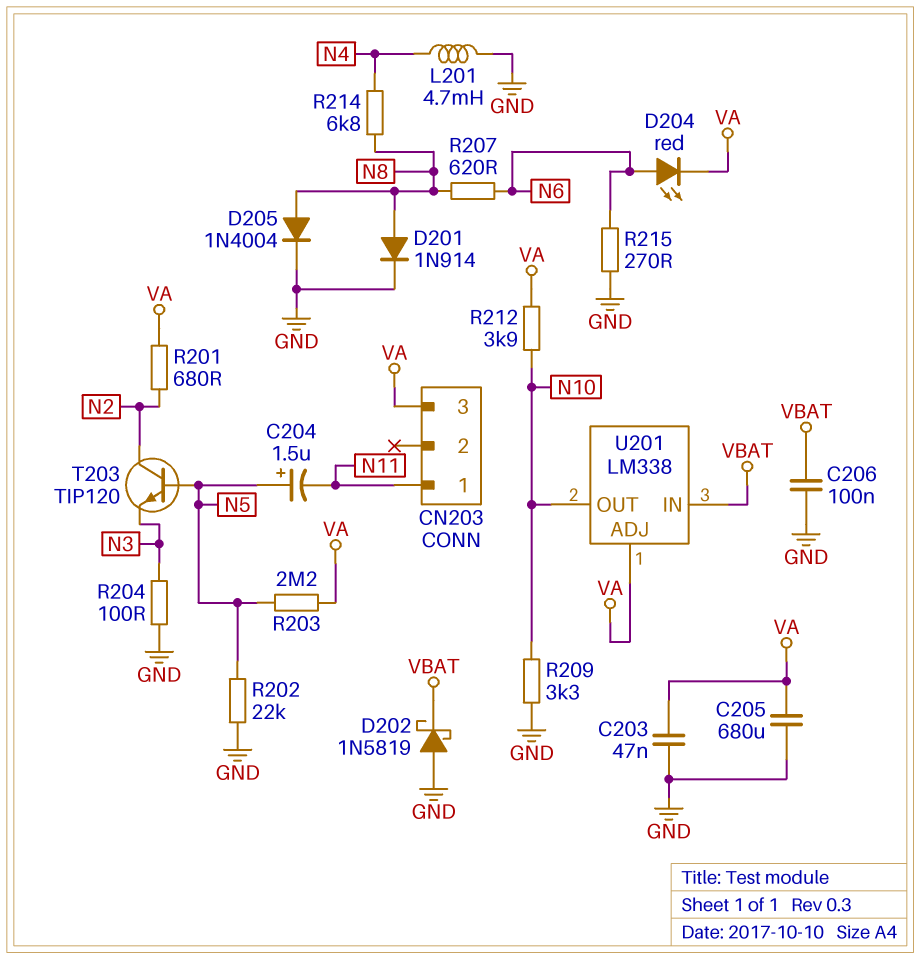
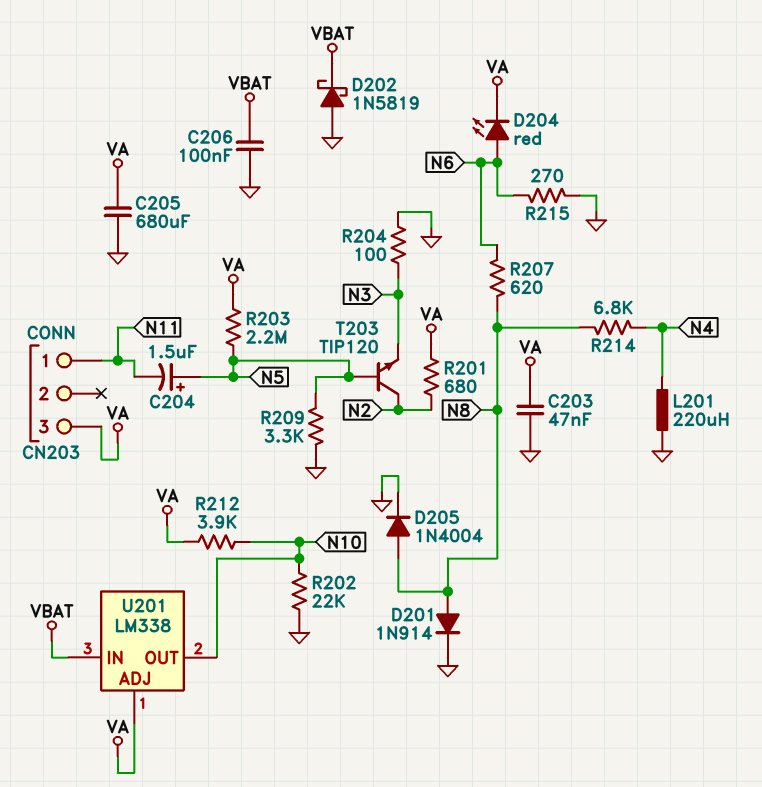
L201: 4.7mH (GND, N4) -> 220uH (GND, N4)
R202: 22k (GND, N5) -> 22k (GND, N10)
R209: 3.3k (GND, N10) -> 3.3k (GND, N5)

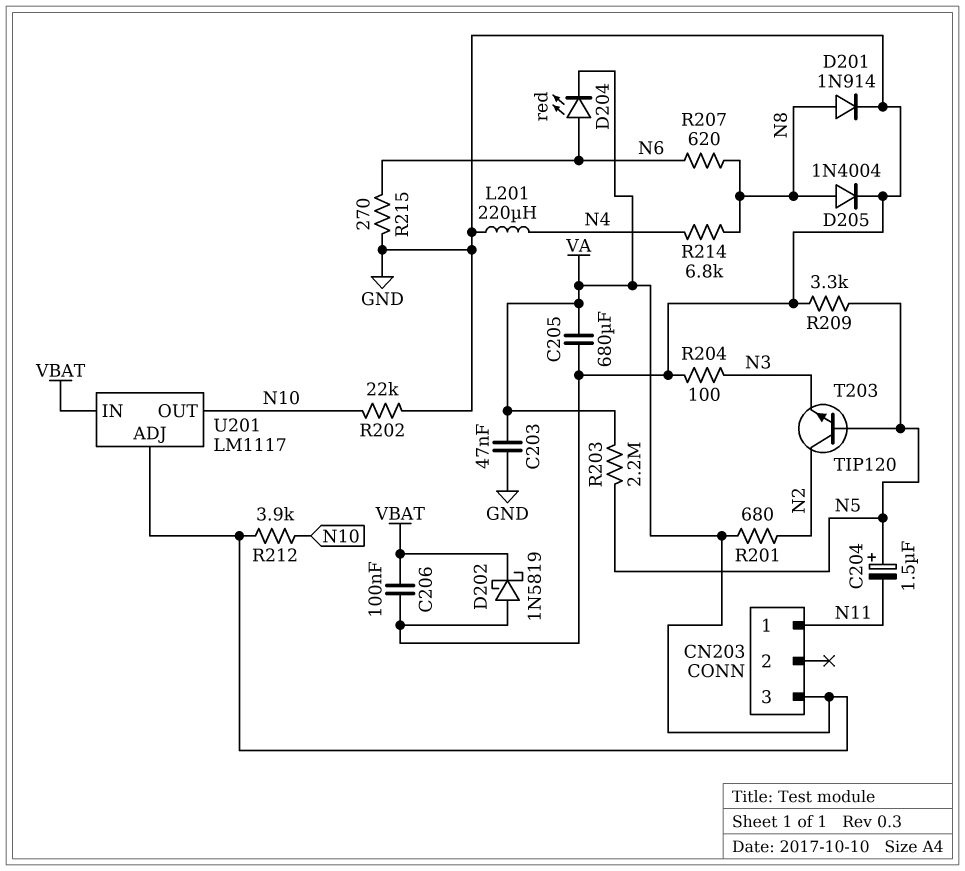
U201: LM338 -> LM1117

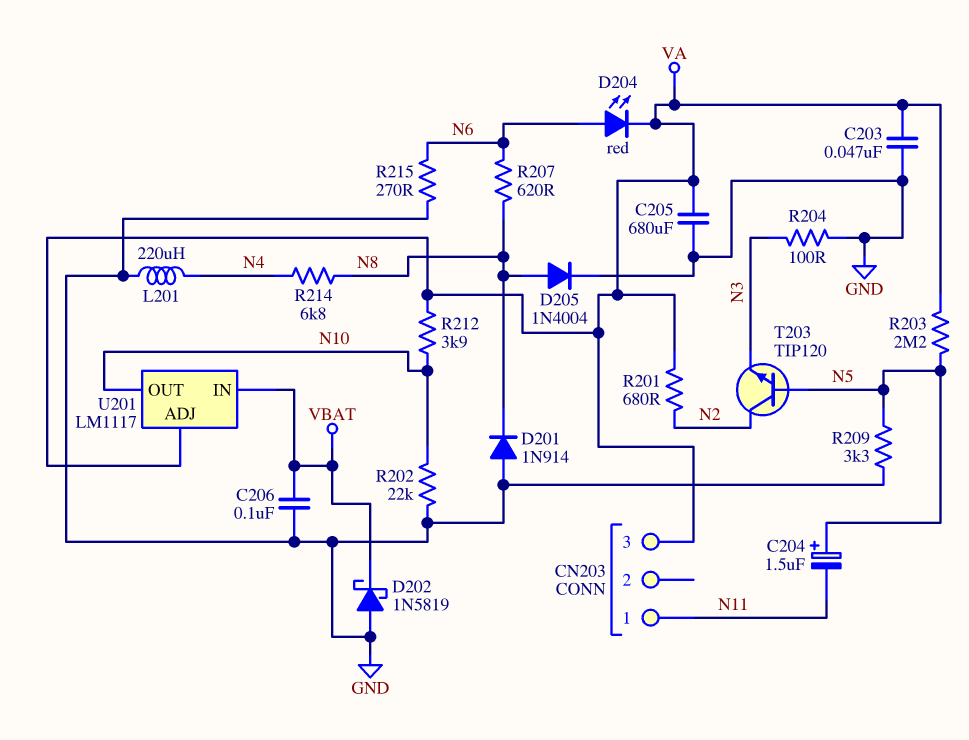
D201: diode 1N914 (A N8, K GND) -> diode 1N914 (A GND, K N8)

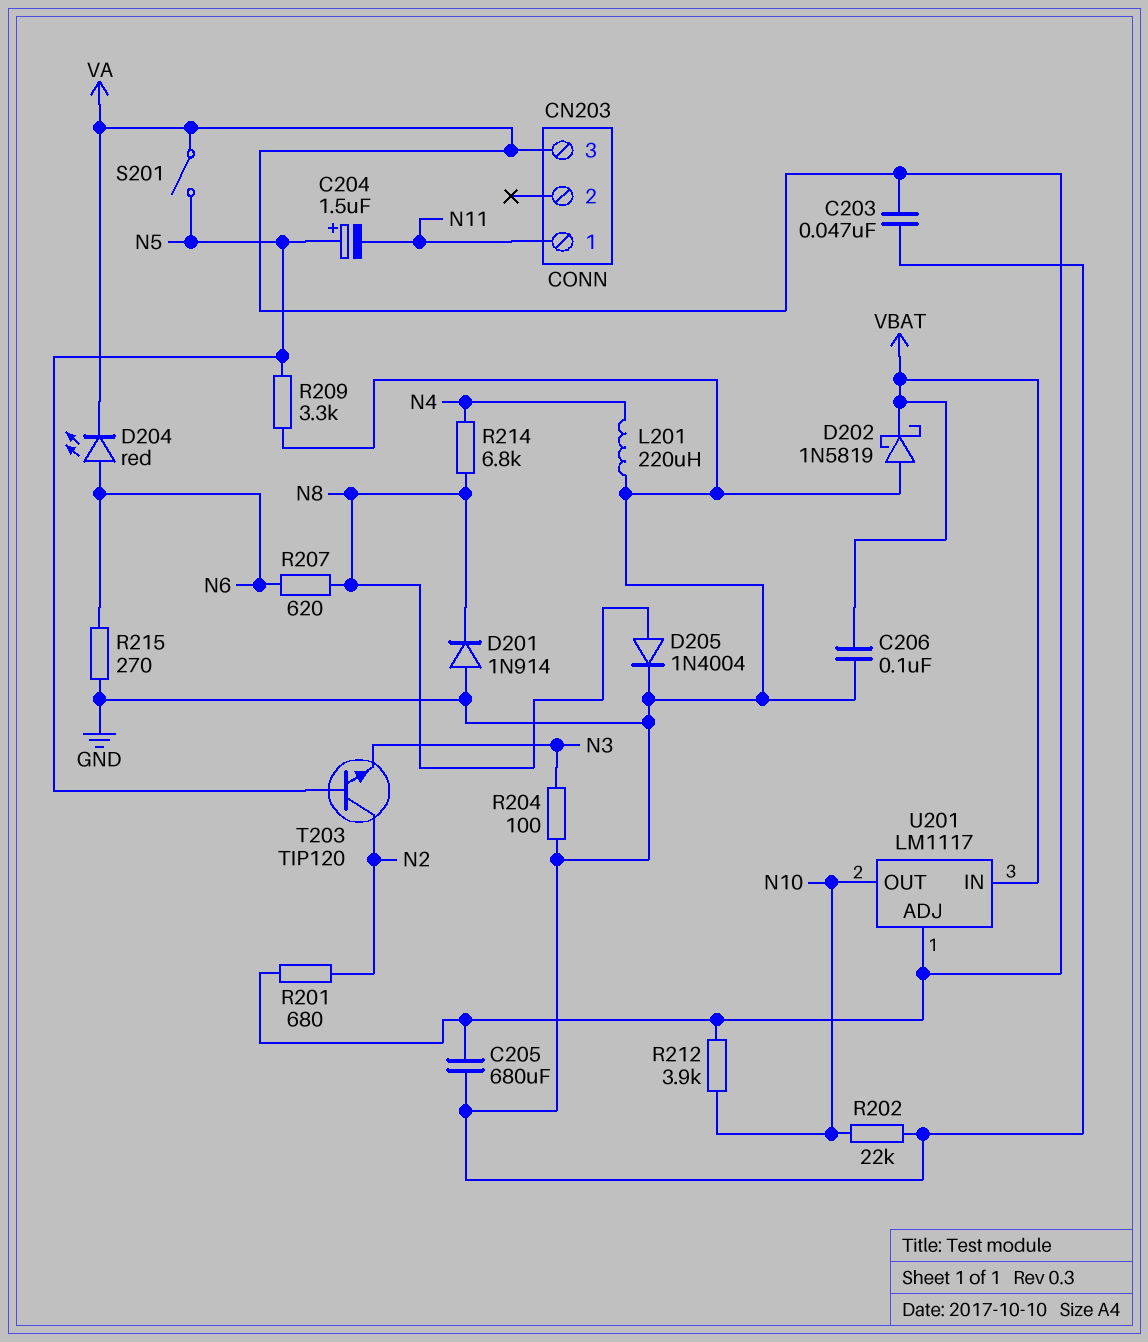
R203: 2.2M (N5, VA) -> none
S201: none -> switch (N5, VA)

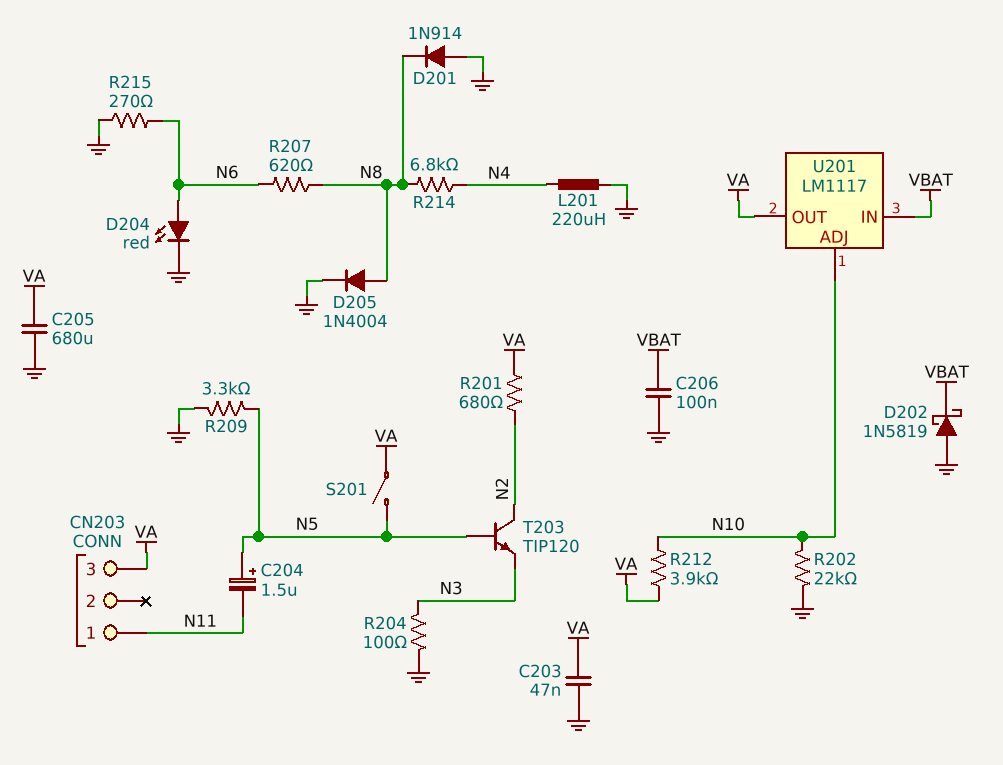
D204: LED red (A N6, K VA) -> LED red (A N6, K GND)
U201 pin ADJ: VA -> N10
U201 pin OUT: N10 -> VA

